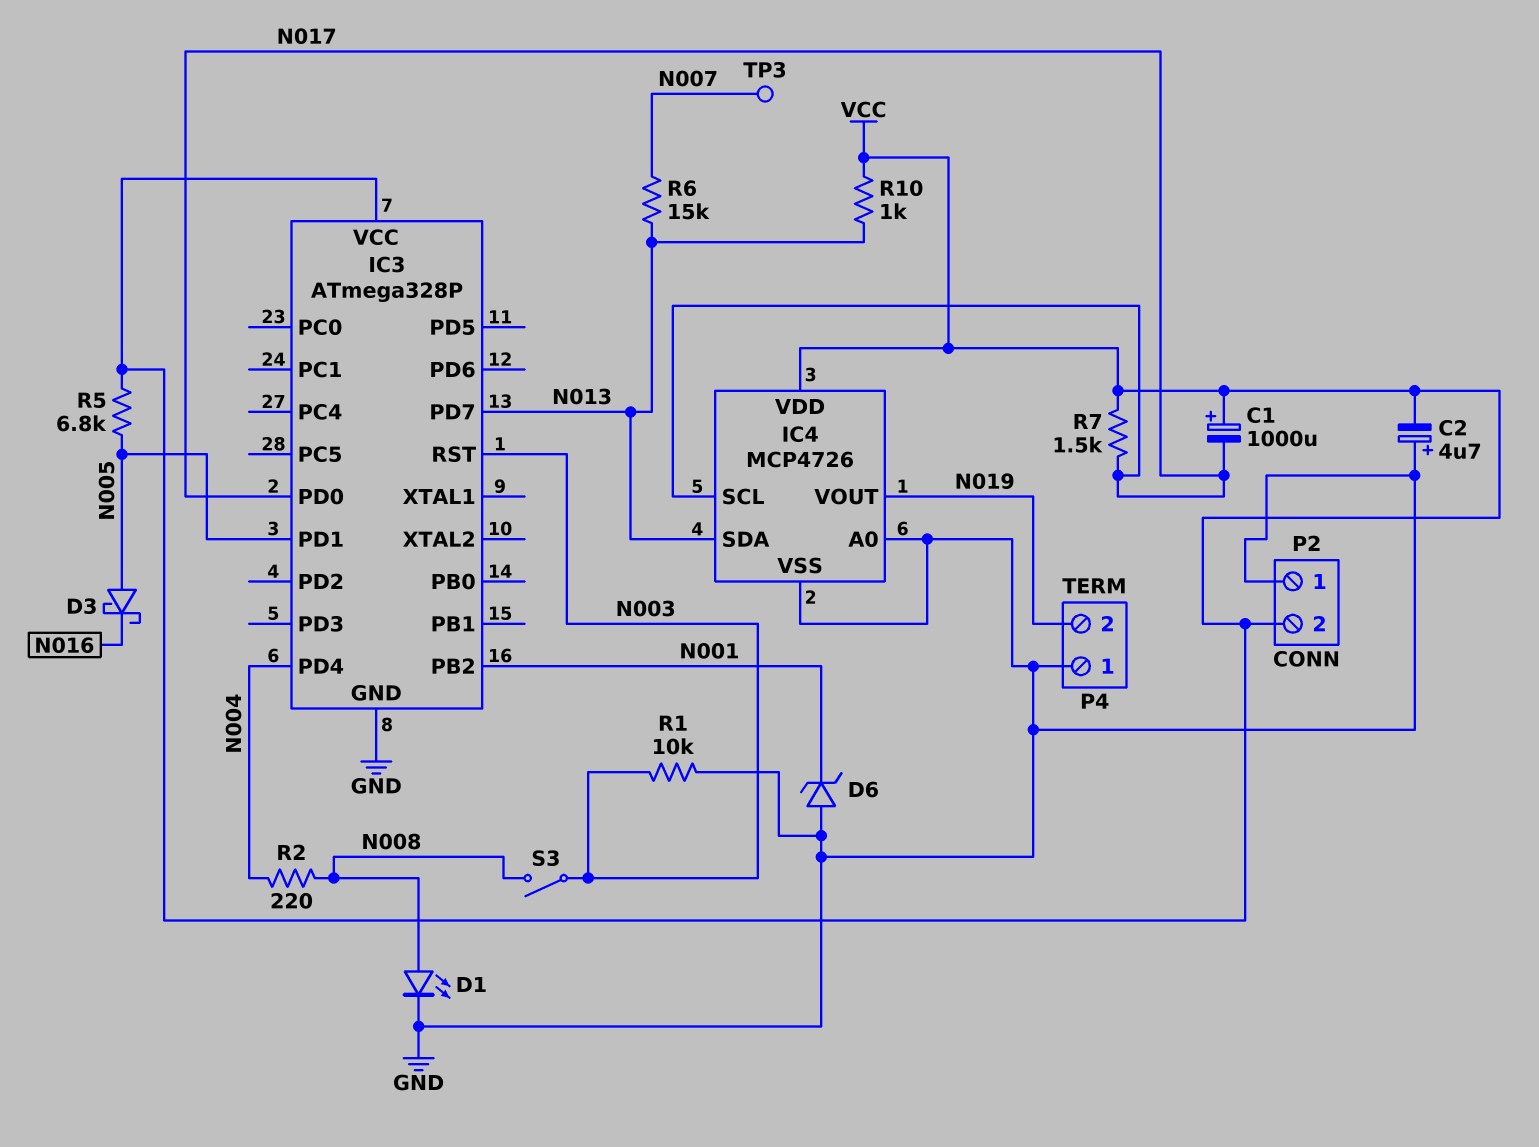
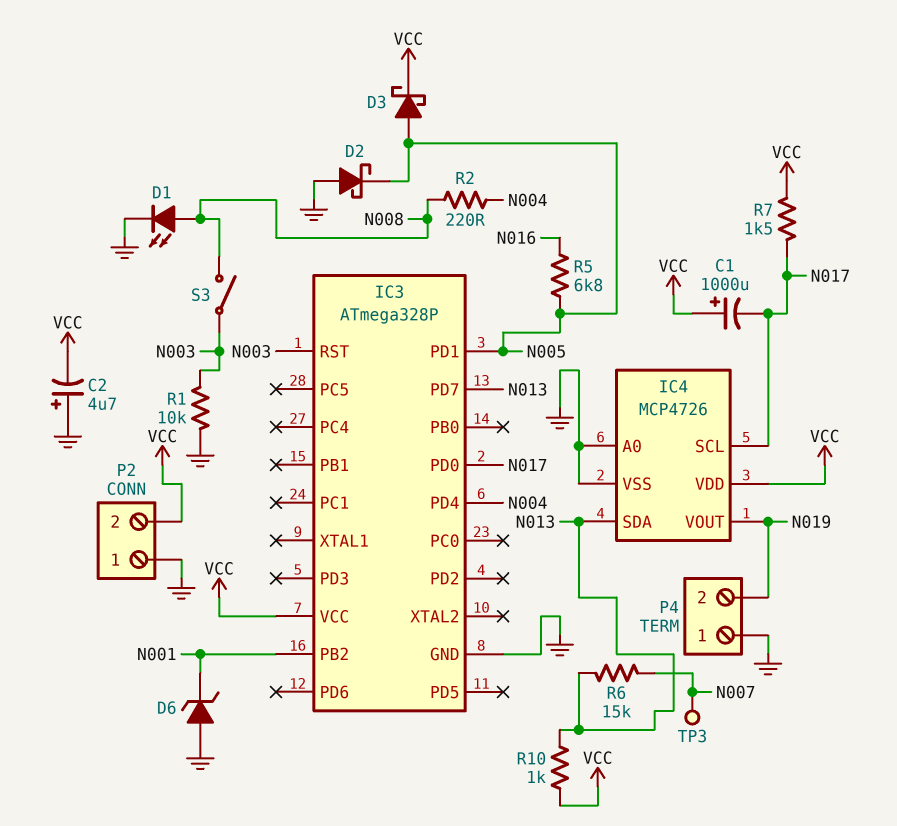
D2: none -> schottky (A GND, K N005)
D3: schottky (A N005, K N016) -> schottky (A N005, K VCC)
R5: 6.8k (N005, VCC) -> 6.8k (N005, N016)

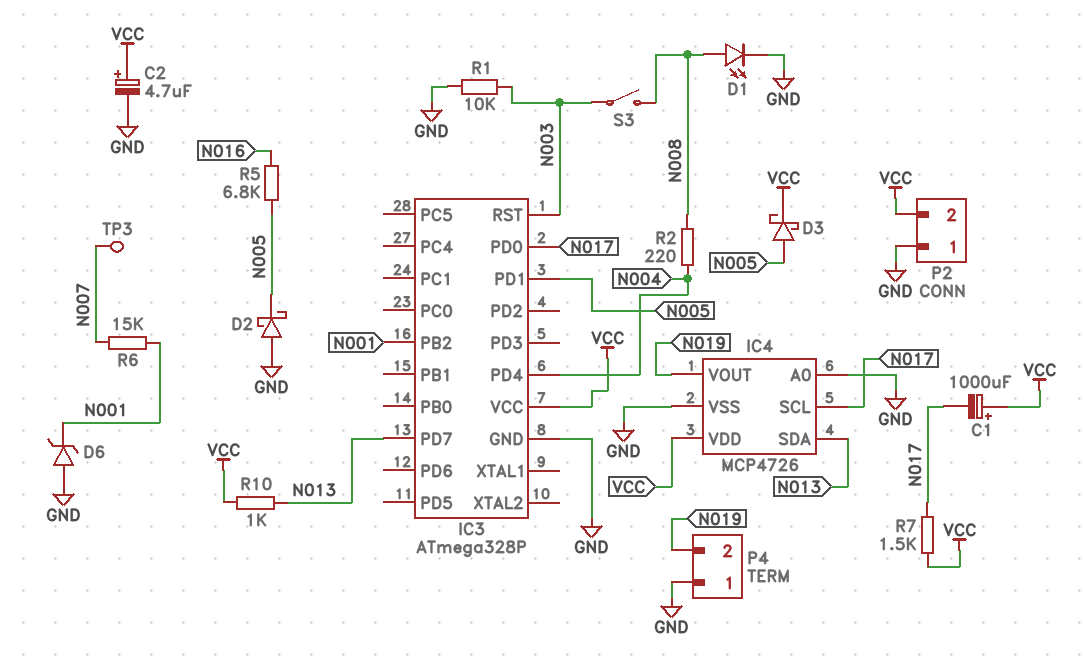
C2: 4.7uF (plus GND, minus VCC) -> 4.7uF (plus VCC, minus GND)
R6: 15k (N007, N013) -> 15k (N001, N007)

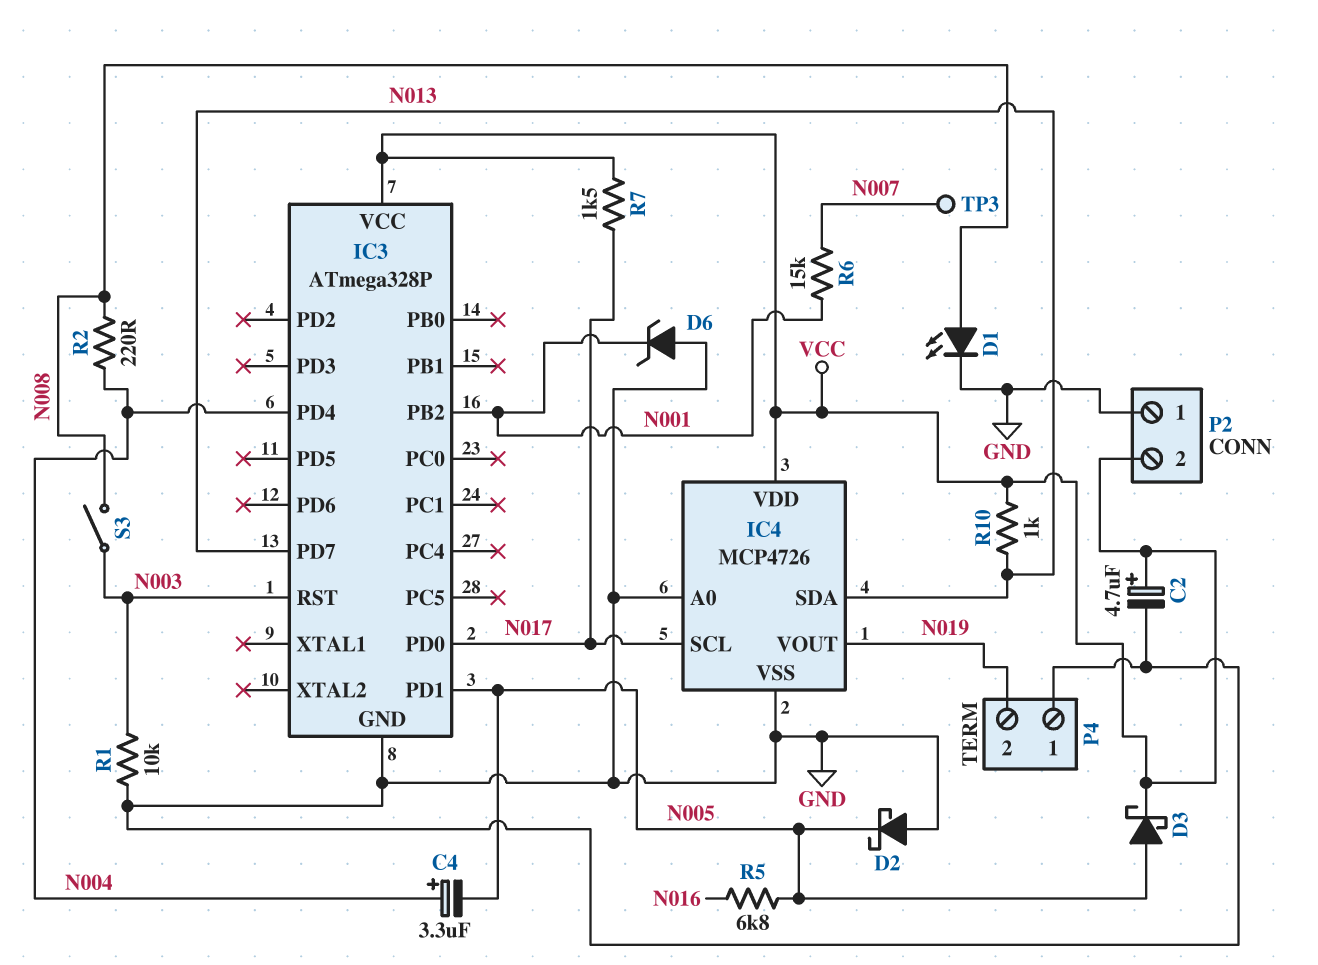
C1: 1000uF (plus VCC, minus N017) -> none
C4: none -> 3.3uF (plus N004, minus N005)

